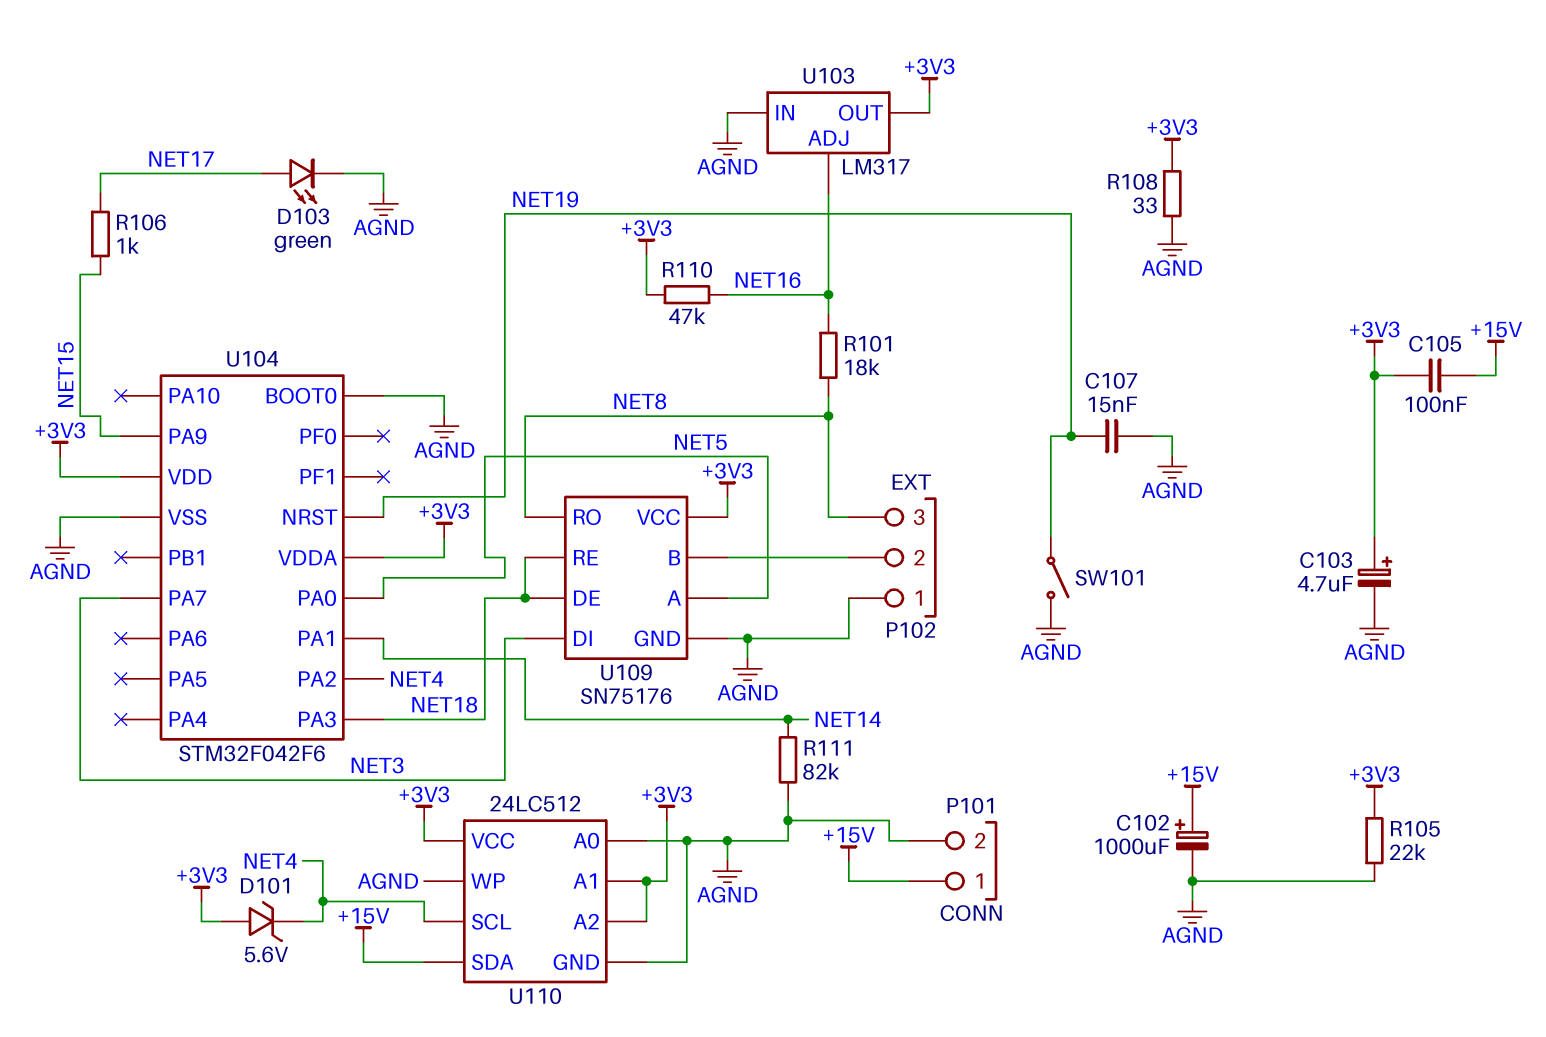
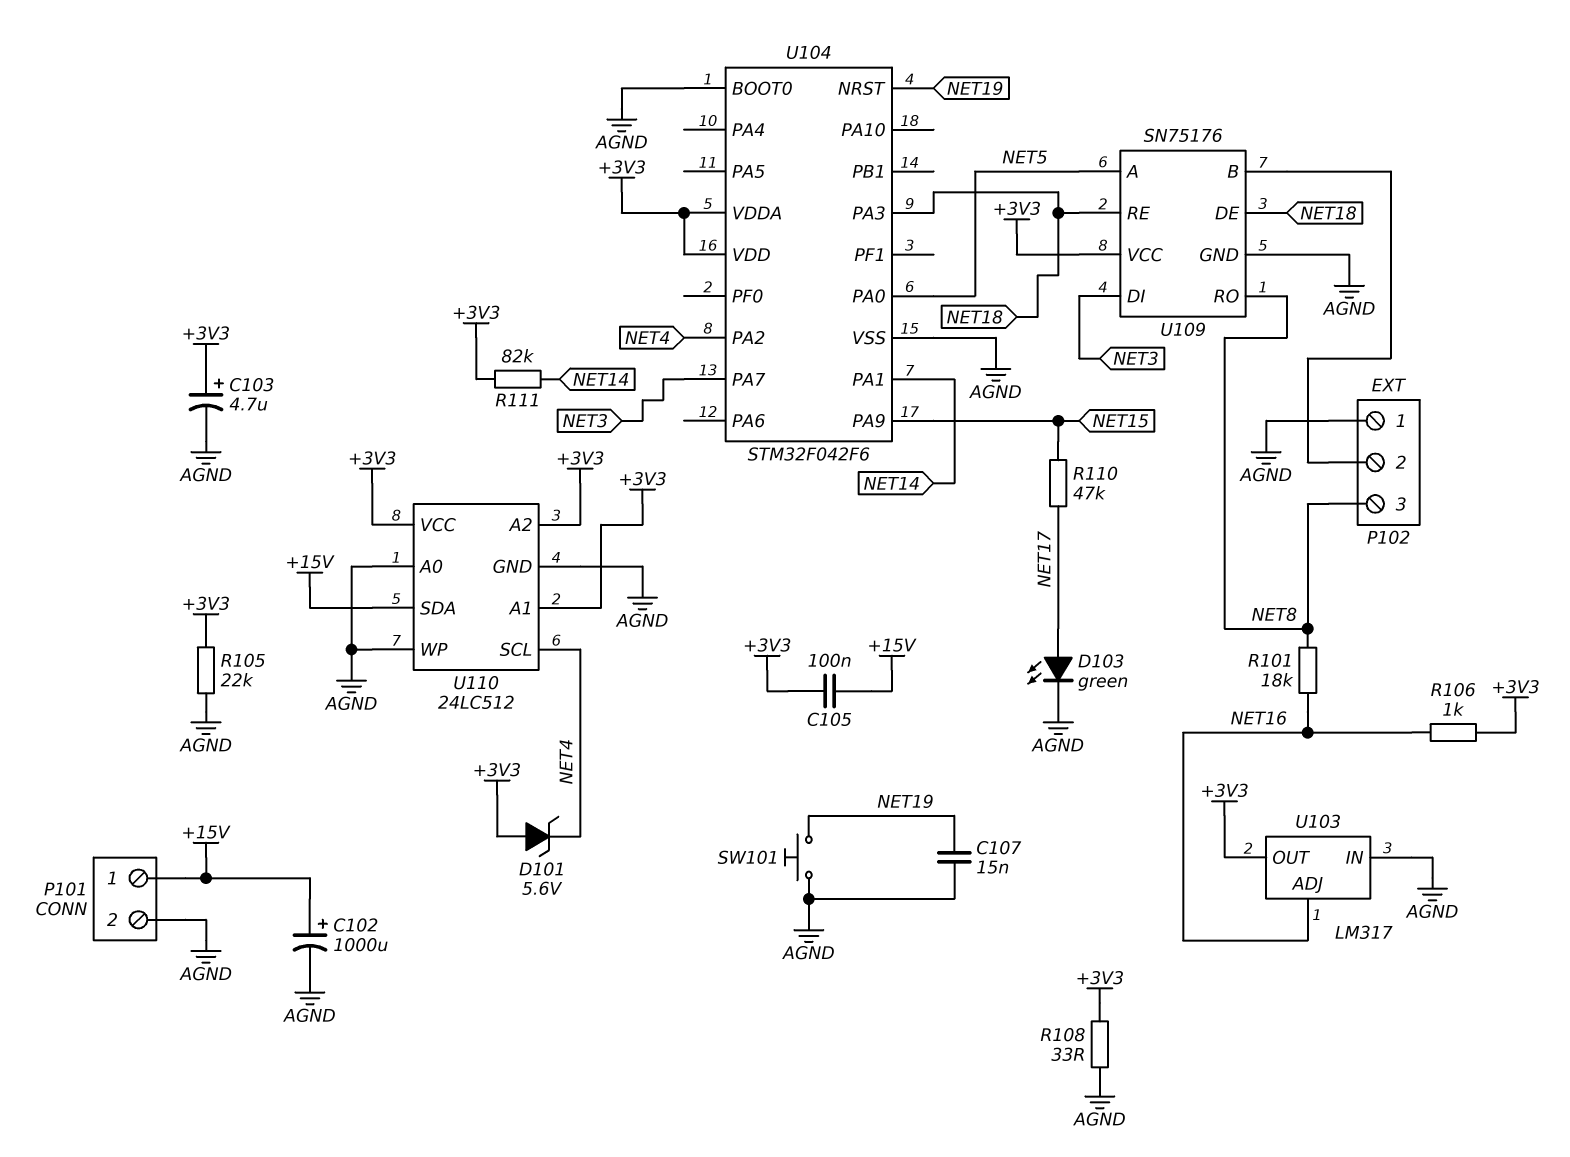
R106: 1k (NET15, NET17) -> 1k (+3V3, NET16)
R110: 47k (+3V3, NET16) -> 47k (NET15, NET17)
R111: 82k (AGND, NET14) -> 82k (+3V3, NET14)
SW101: switch (AGND, NET19) -> button (AGND, NET19)

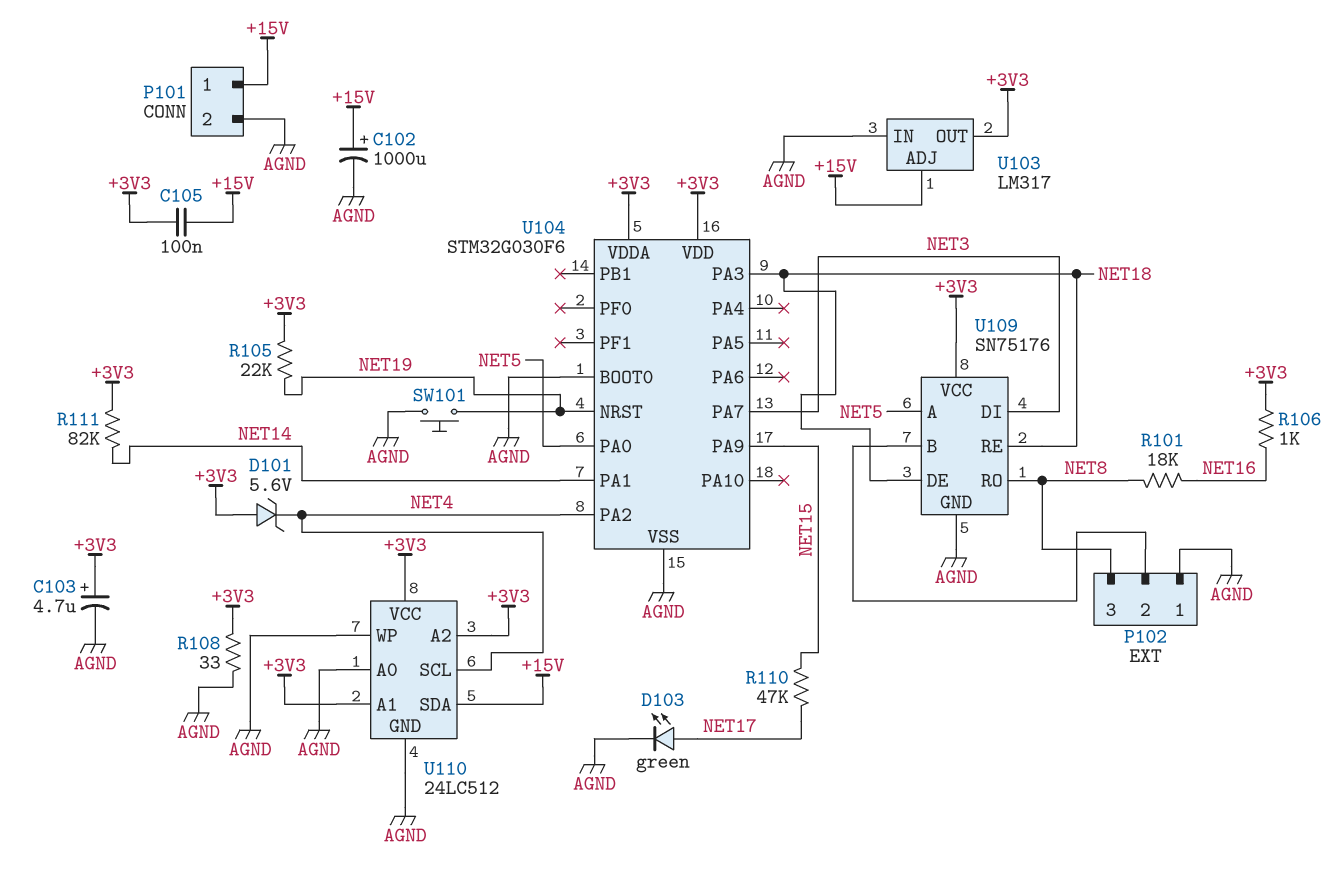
C107: 15nF (AGND, NET19) -> none
R105: 22k (+3V3, AGND) -> 22k (+3V3, NET19)
U103 pin ADJ: NET16 -> +15V
U104: STM32F042F6 -> STM32G030F6

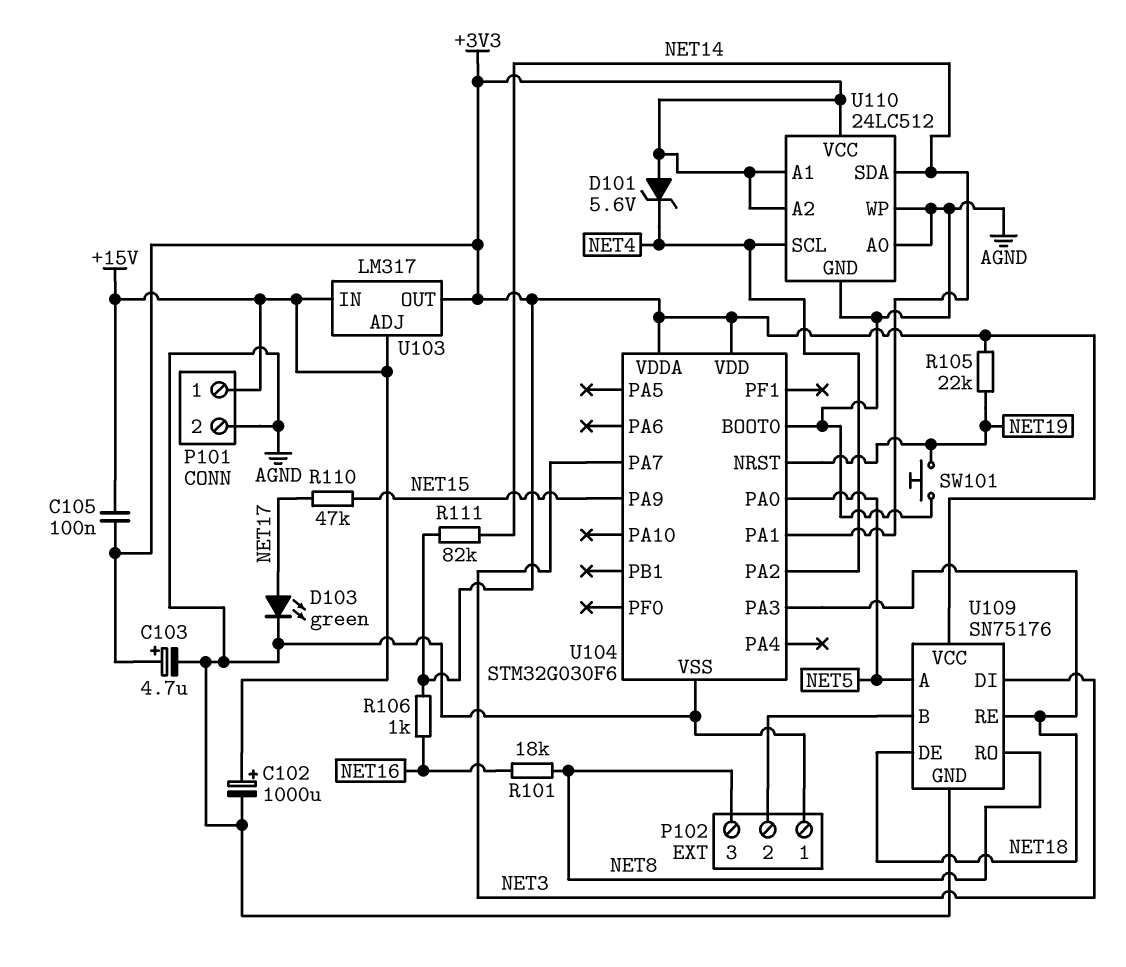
R108: 33 (+3V3, AGND) -> none
U103 pin IN: AGND -> +15V
U110 pin SDA: +15V -> NET14

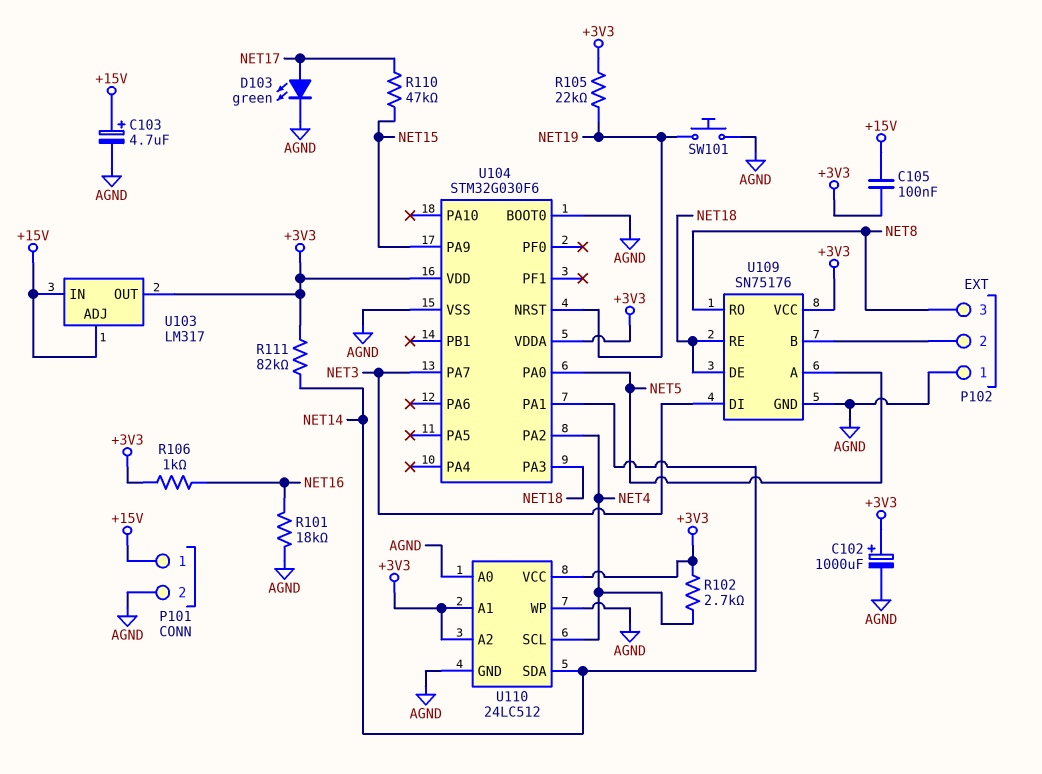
C102: 1000uF (plus +15V, minus AGND) -> 1000uF (plus +3V3, minus AGND)
C103: 4.7uF (plus +3V3, minus AGND) -> 4.7uF (plus +15V, minus AGND)
D101: zener 5.6V (A +3V3, K NET4) -> none
R101: 18k (NET8, NET16) -> 18k (AGND, NET16)
R102: none -> 2.7k (+3V3, NET4)

